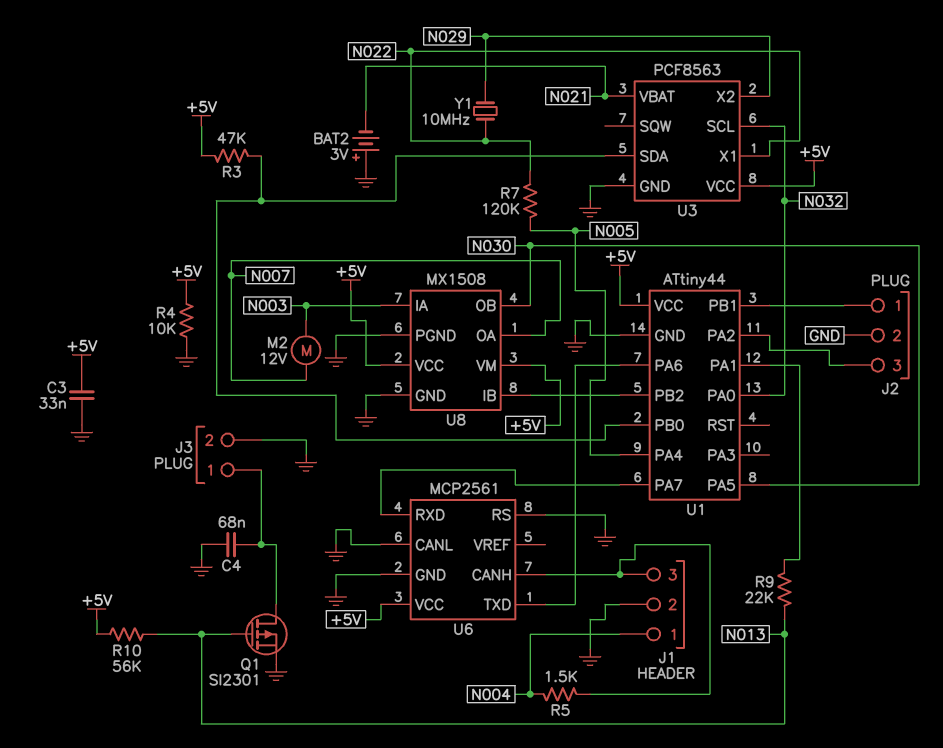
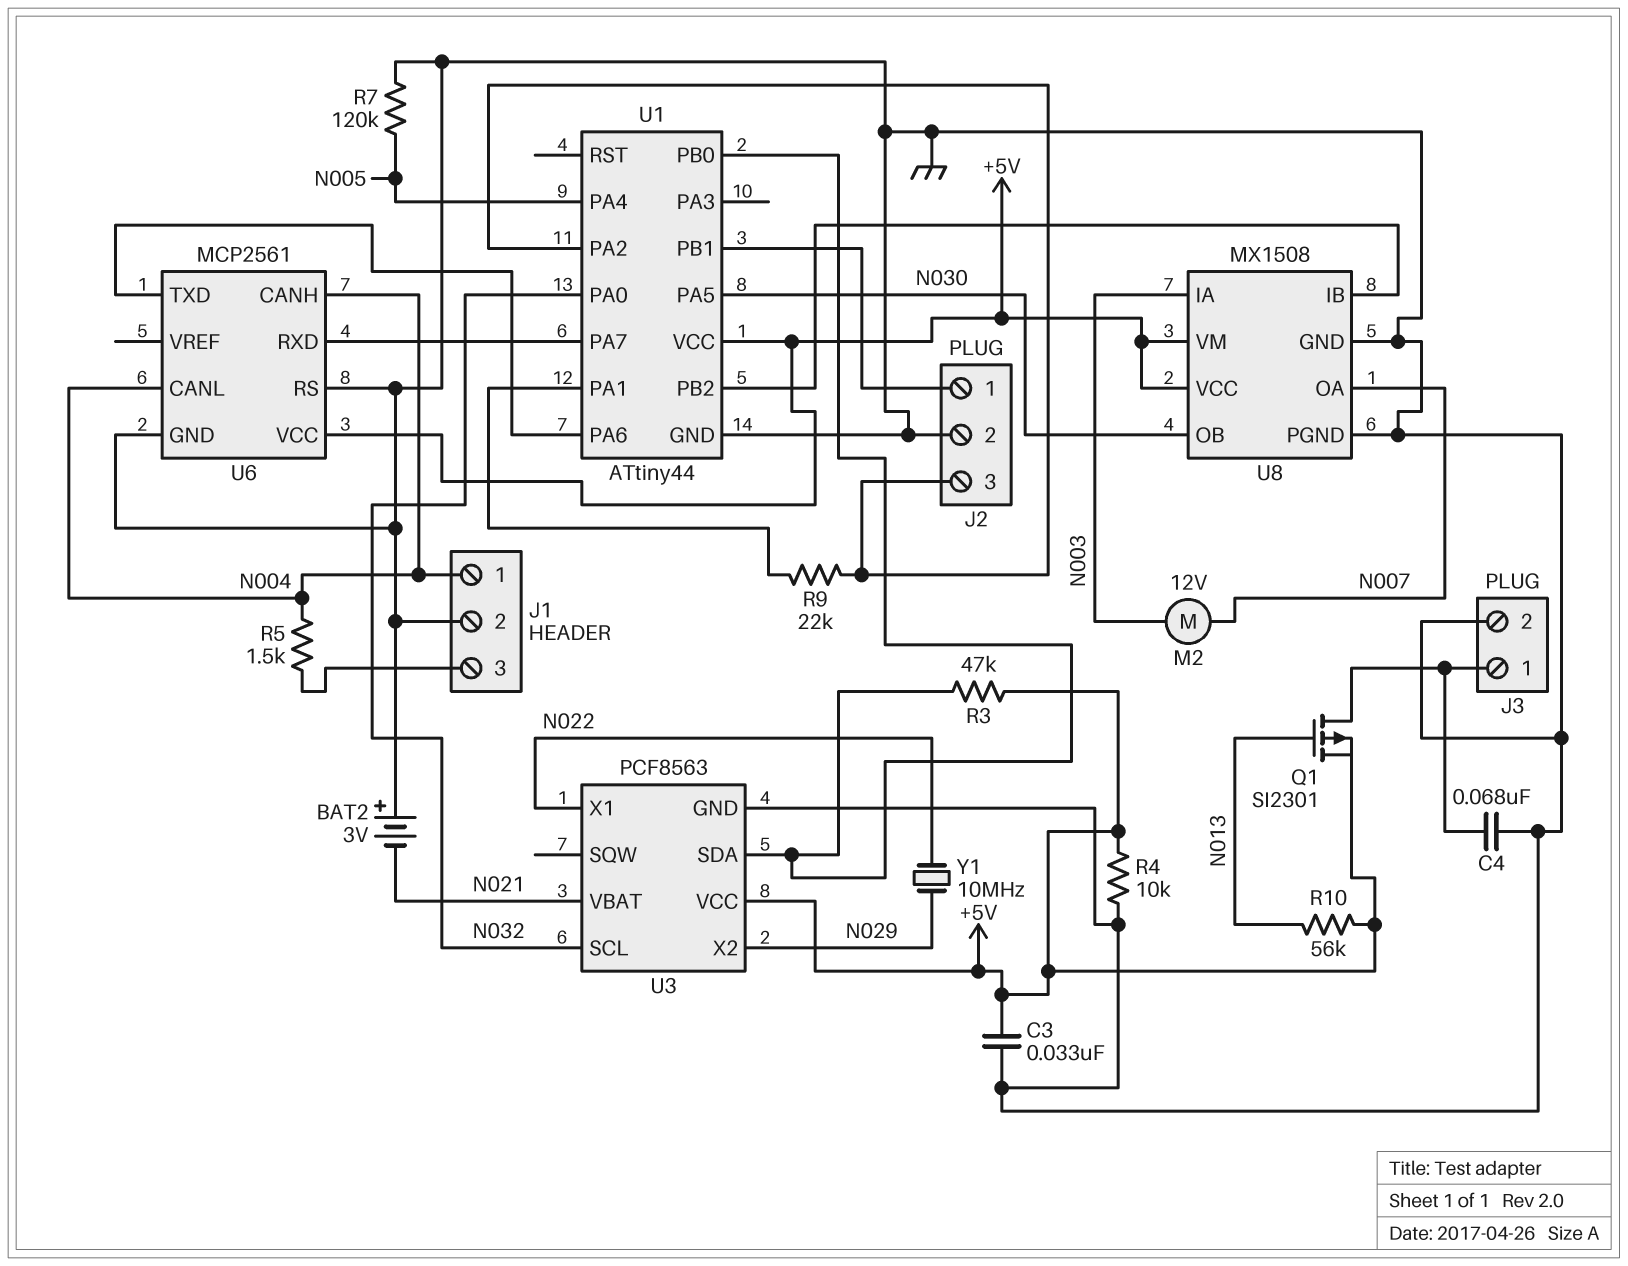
Q1: PMOS SI2301 (G N013, D J3/1, S GND) -> PMOS SI2301 (G N013, D J3/1, S +5V)
R7: 120k (N005, N022) -> 120k (GND, N005)
R9: 22k (N013, U1/PA1) -> 22k (J2/3, U1/PA1)
U6 pin CANH: J1/3 -> N004
U6 pin CANL: GND -> N004

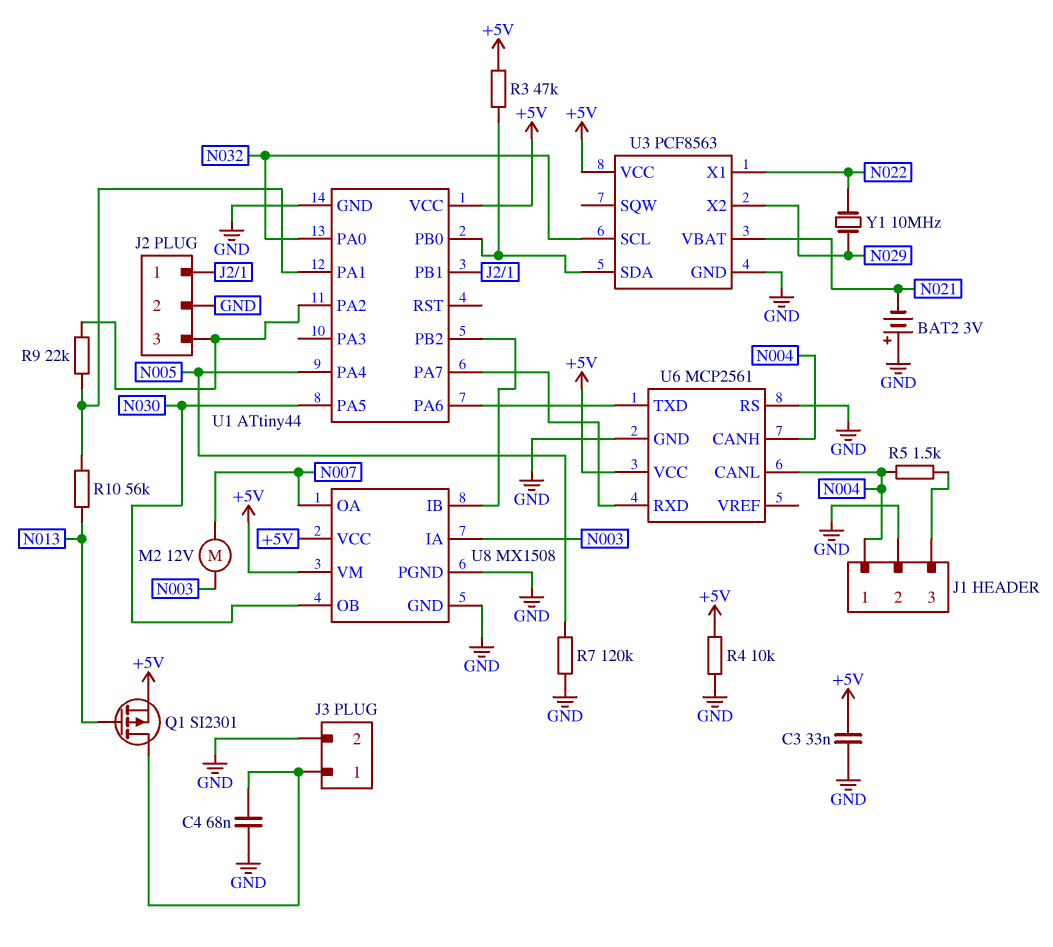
R10: 56k (+5V, N013) -> 56k (N013, U1/PA1)

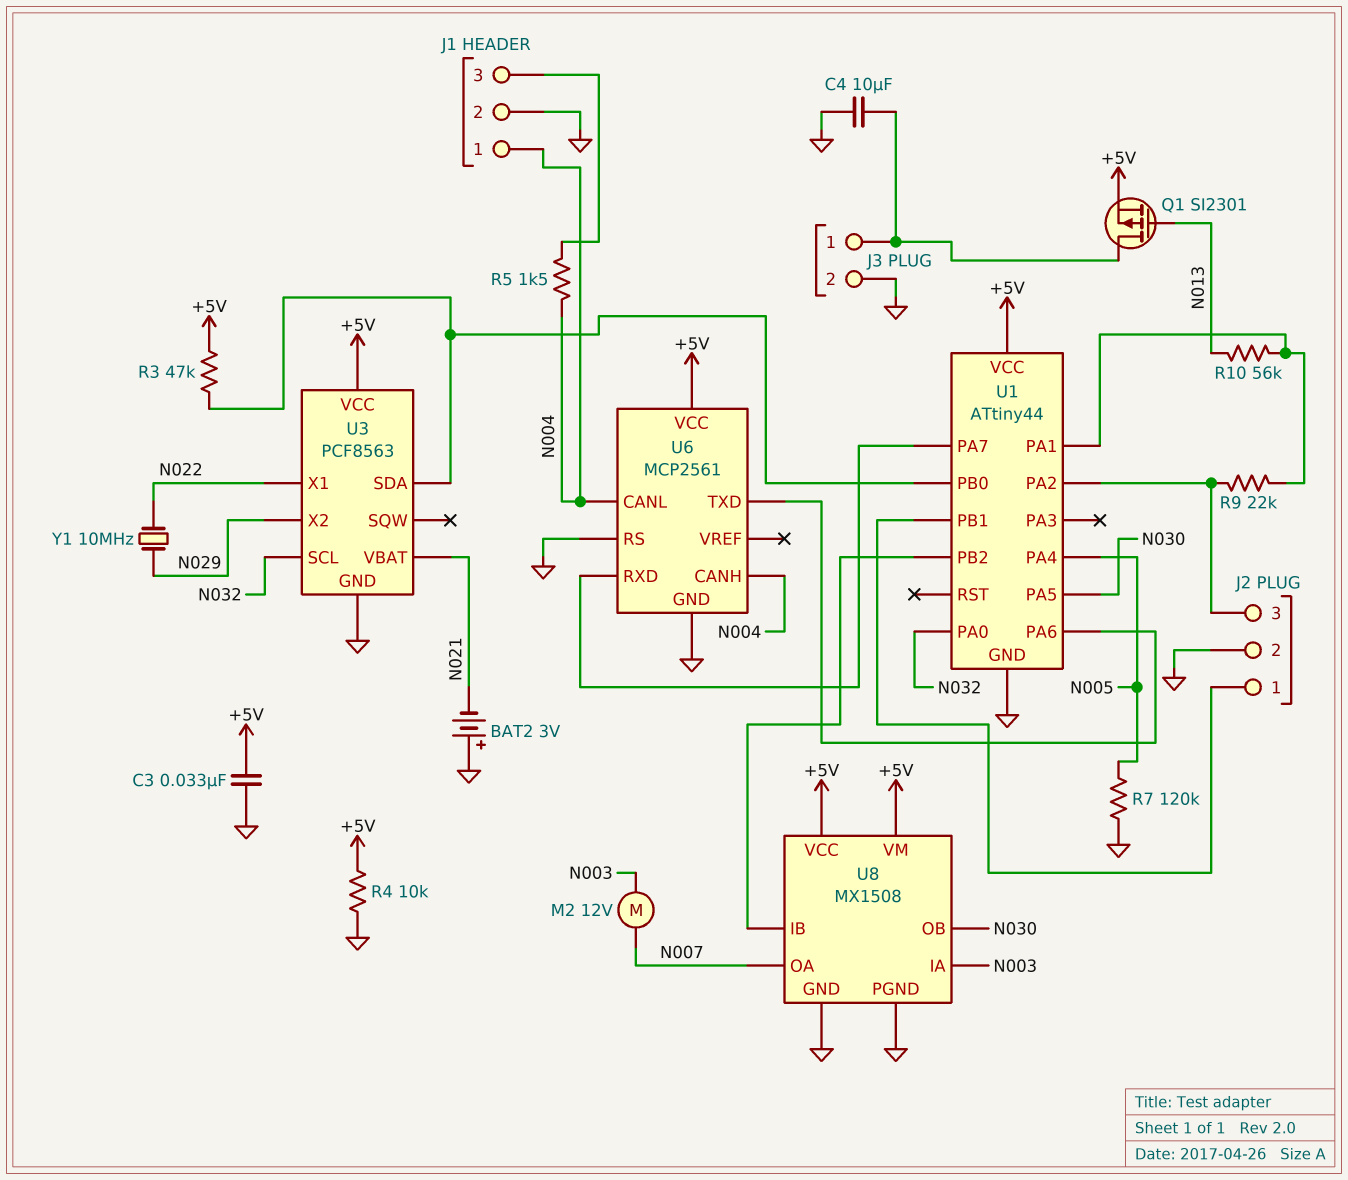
C4: 68nF (GND, J3/1) -> 10uF (GND, J3/1)

